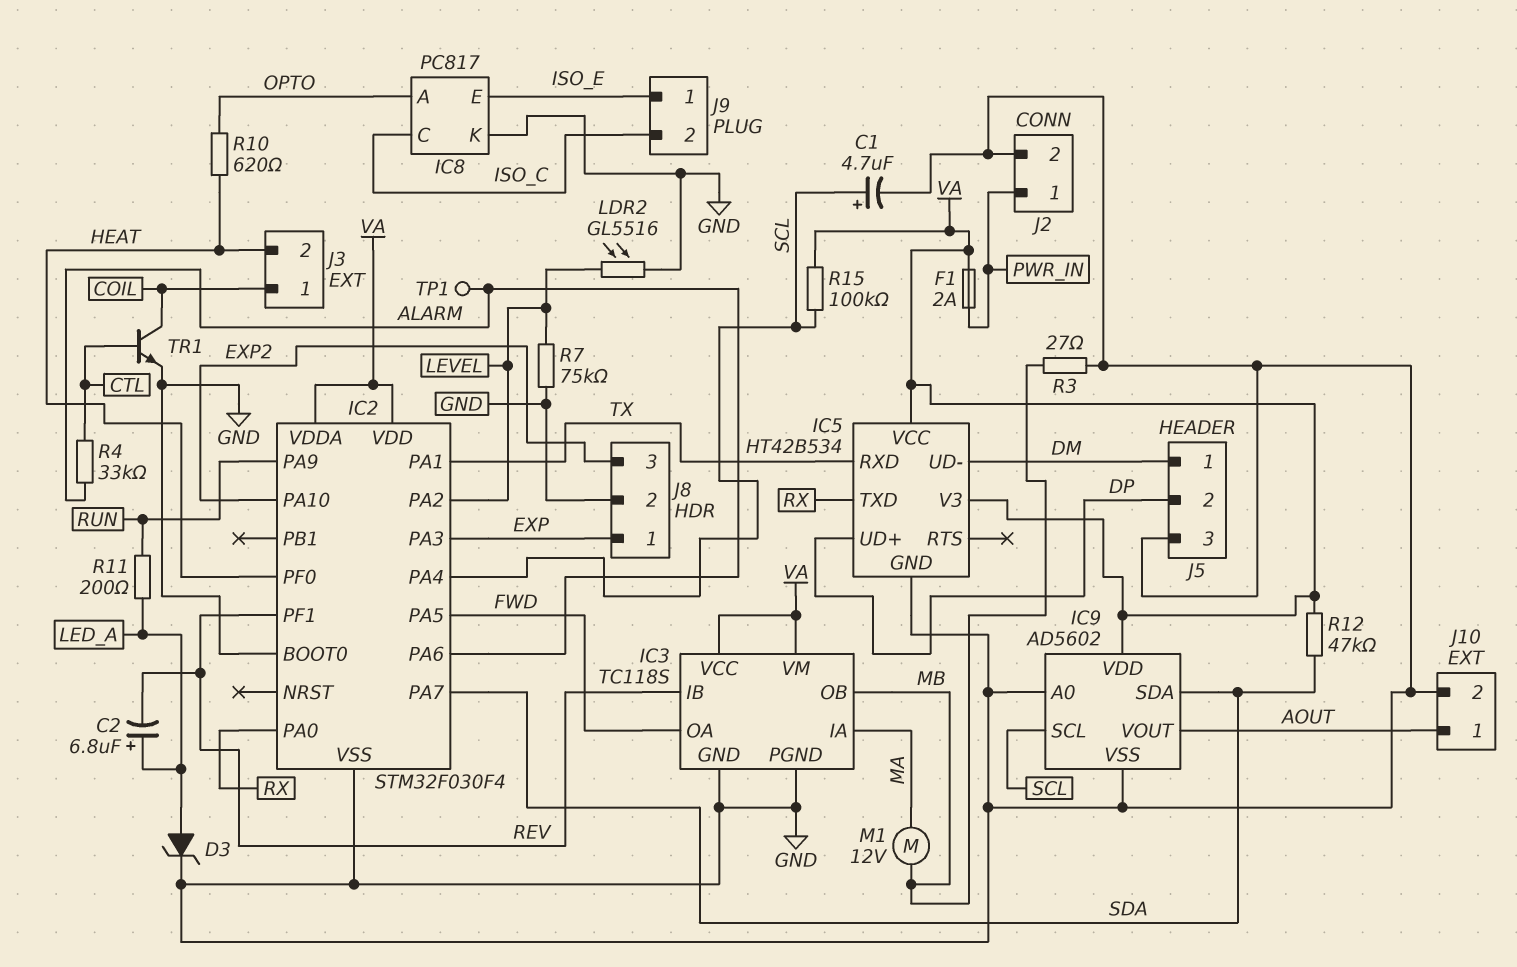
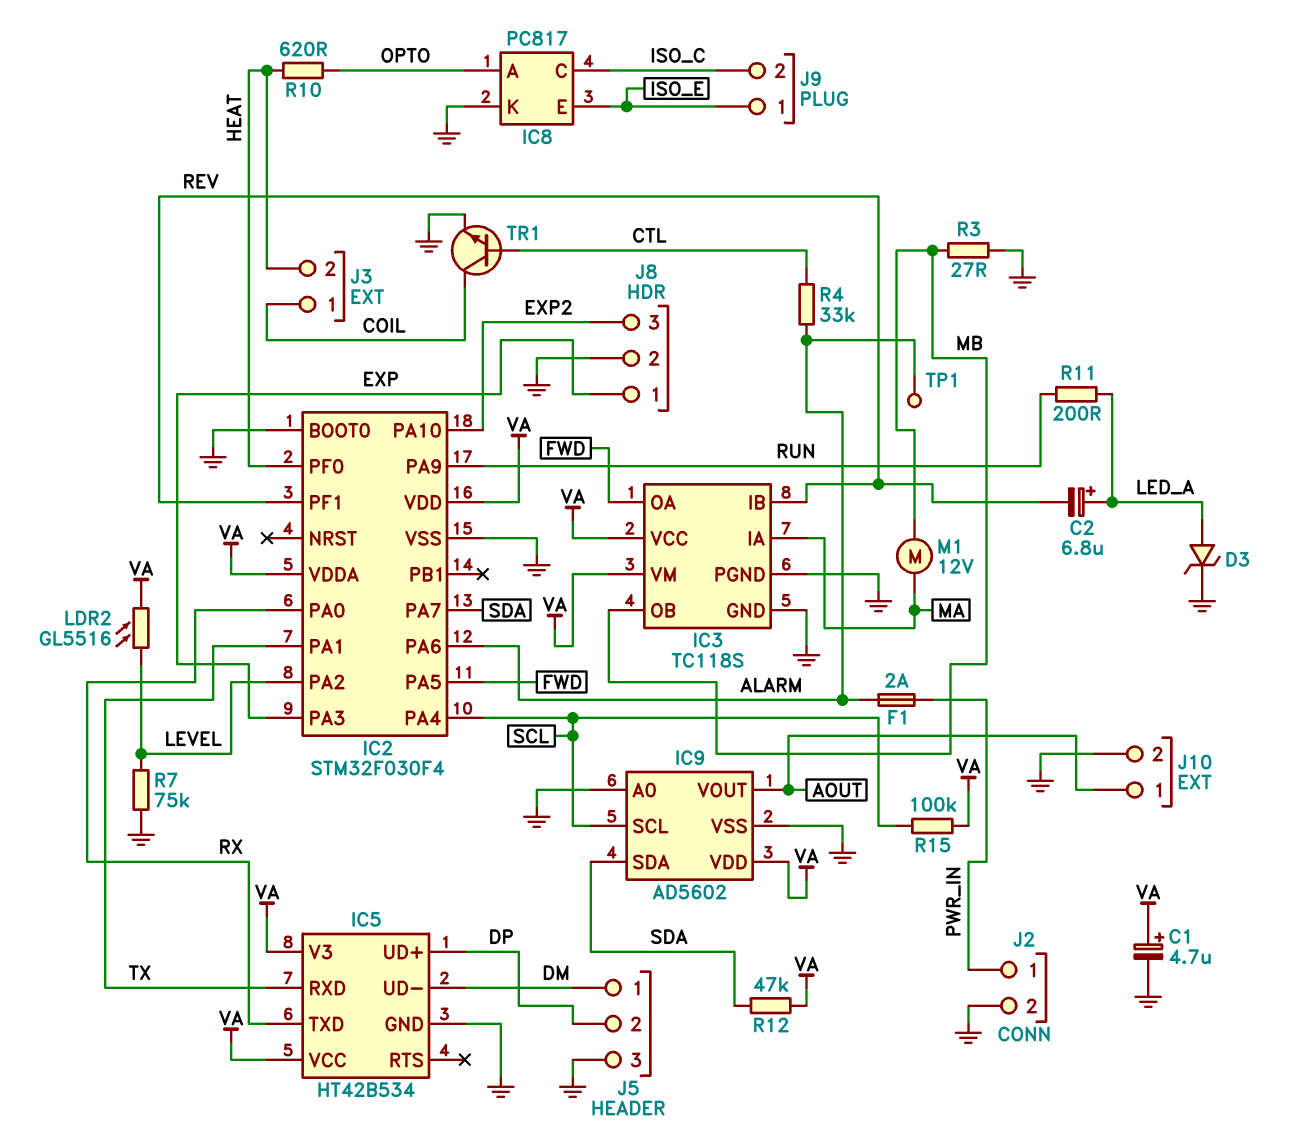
C1: 4.7uF (plus SCL, minus GND) -> 4.7uF (plus VA, minus GND)
F1: 2A (PWR_IN, VA) -> 2A (ALARM, PWR_IN)
LDR2: GL5516 (GND, LEVEL) -> GL5516 (LEVEL, VA)

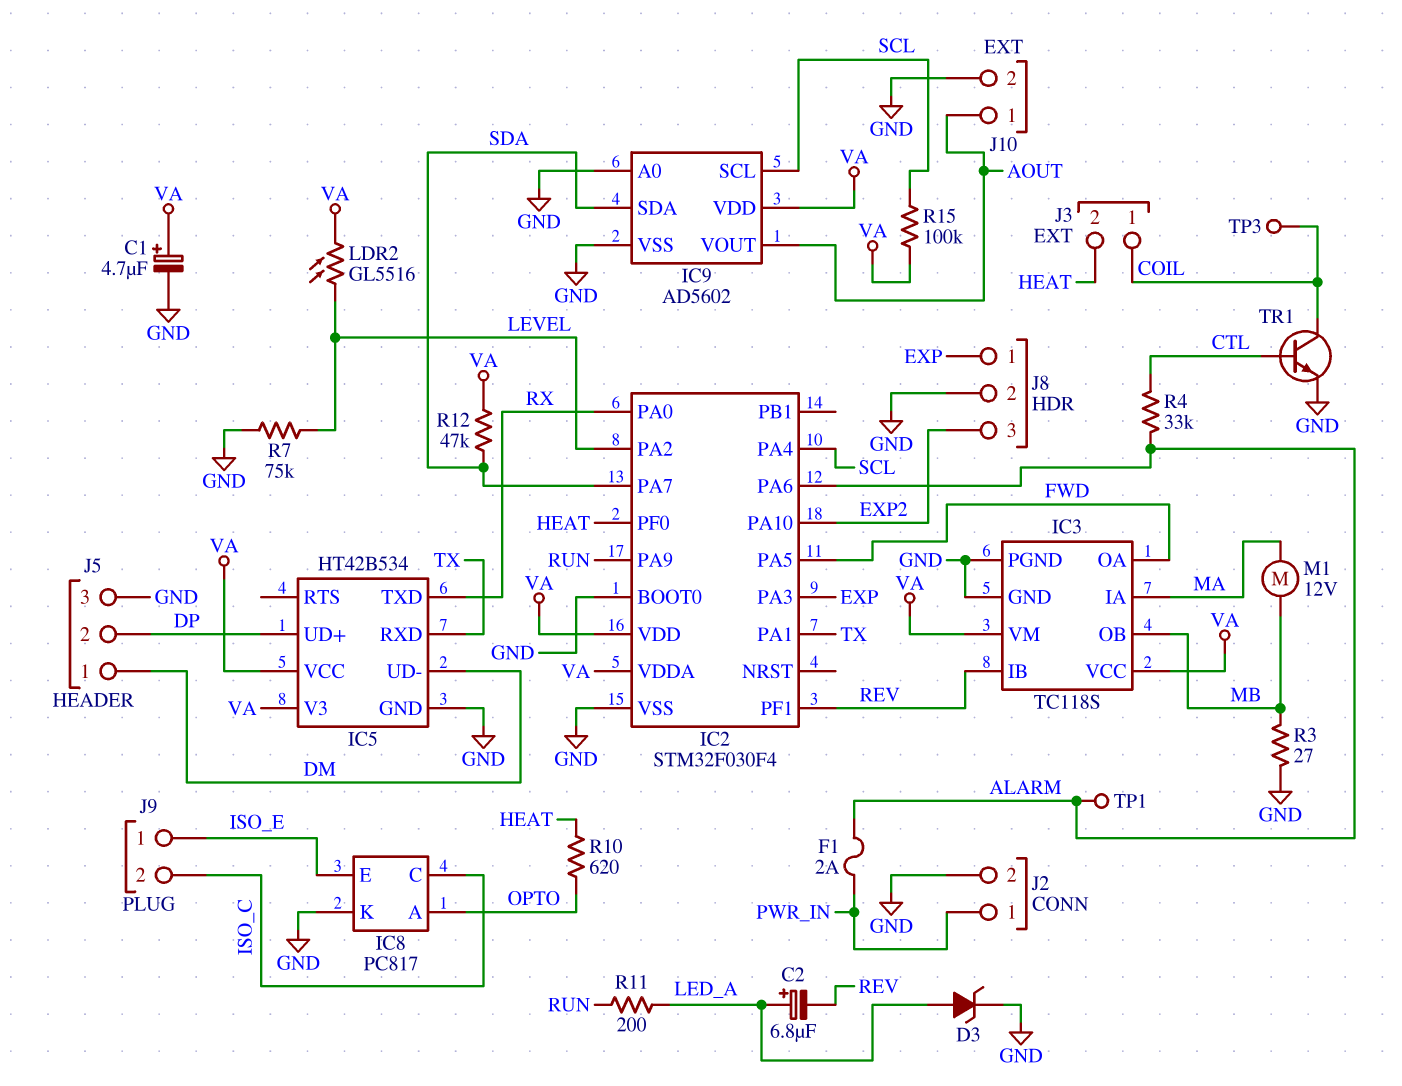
TP3: none -> test point (COIL)

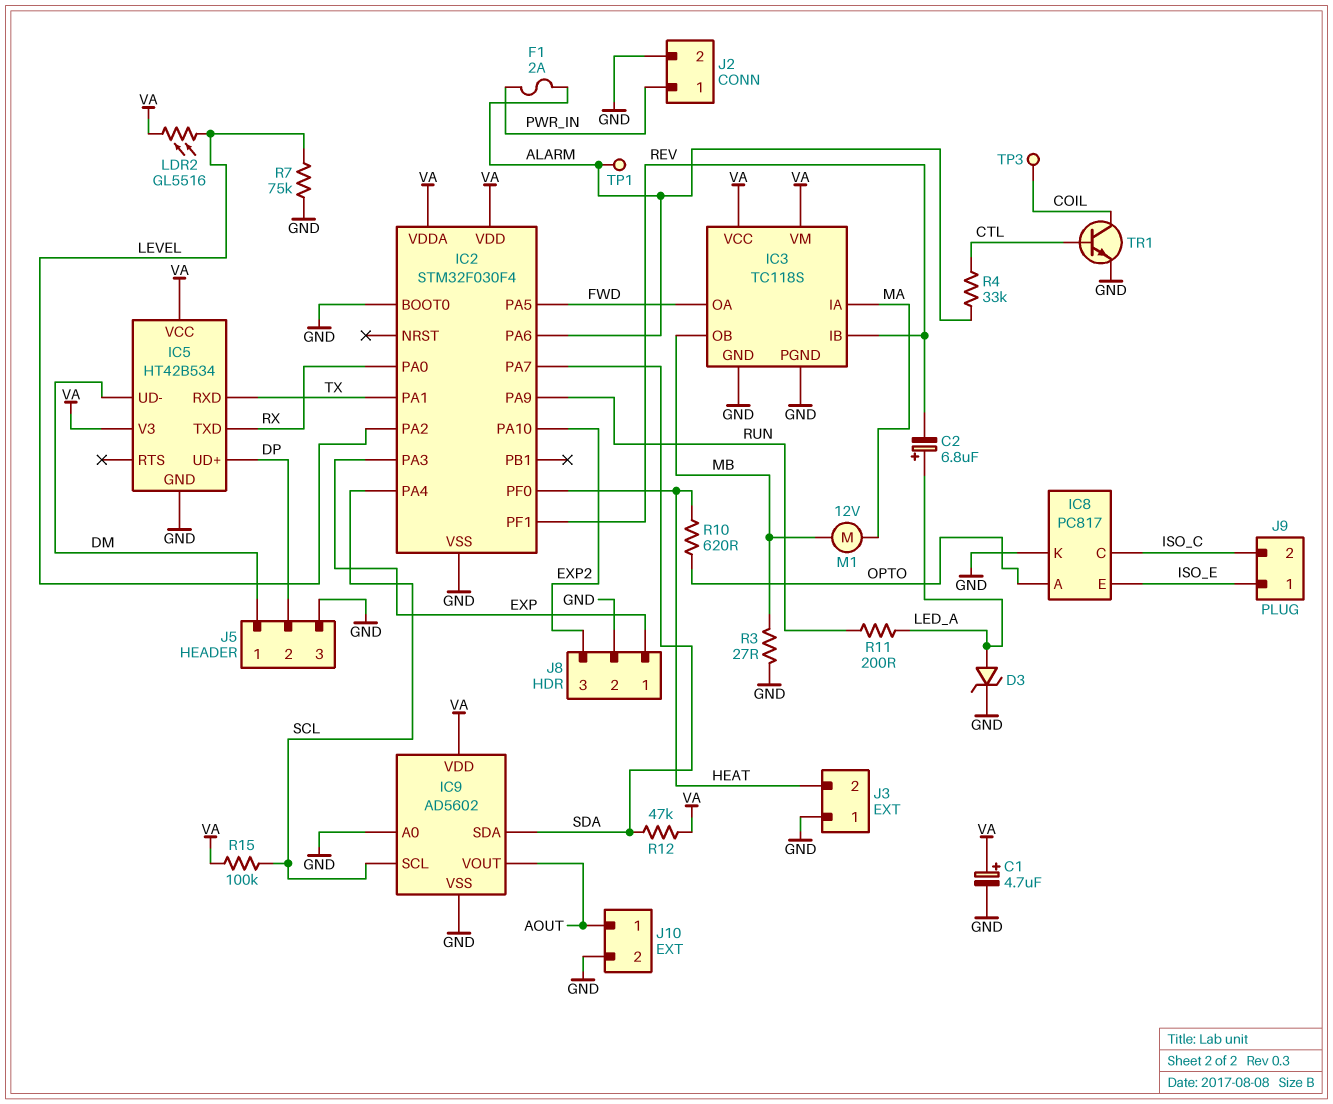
J3 pin 1: COIL -> GND

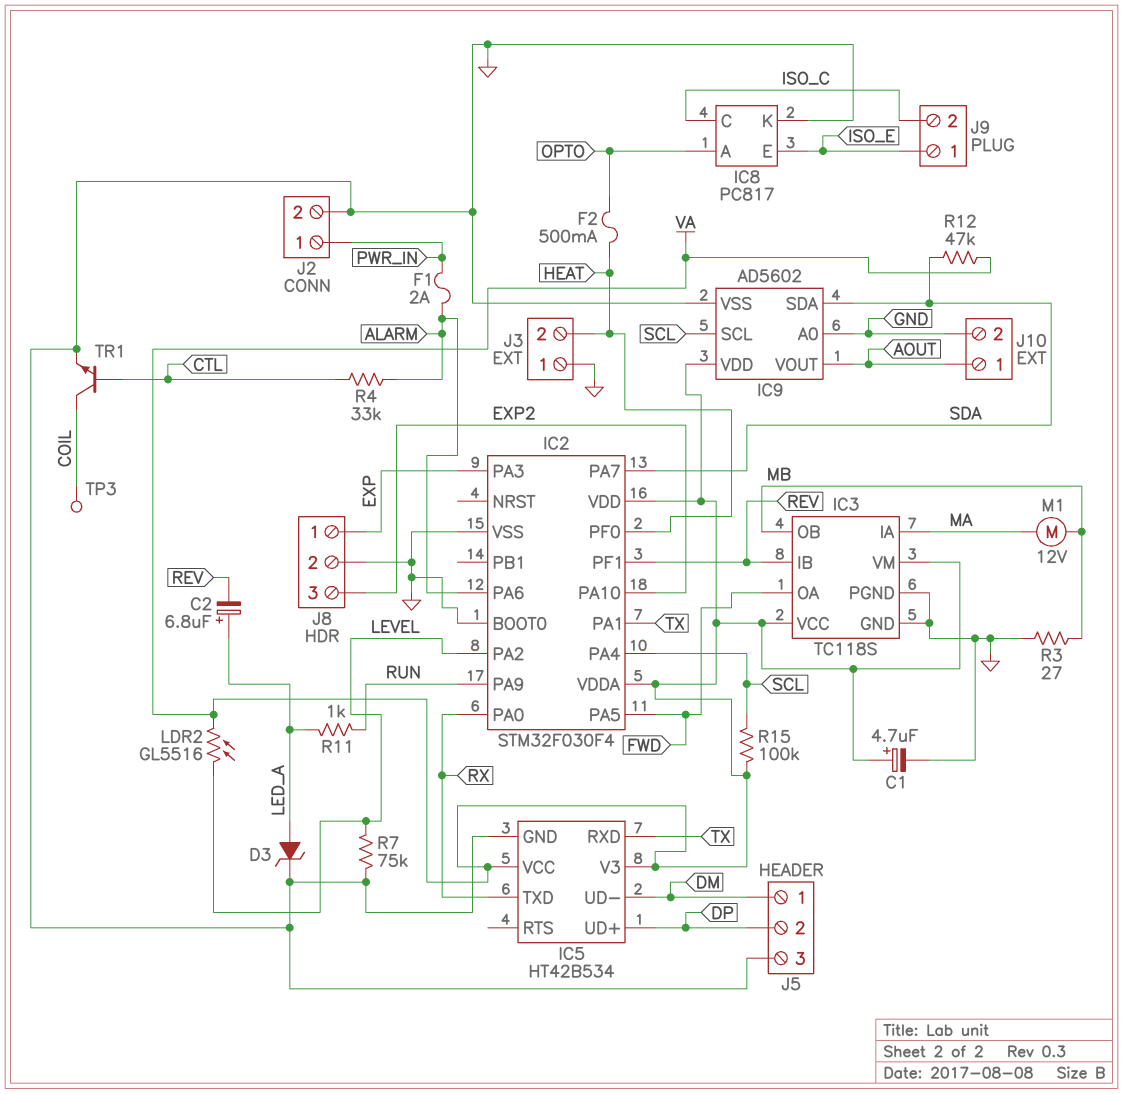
F2: none -> 500mA (HEAT, OPTO)
R10: 620 (HEAT, OPTO) -> none
R11: 200 (LED_A, RUN) -> 1k (LED_A, RUN)
TP1: test point (ALARM) -> none

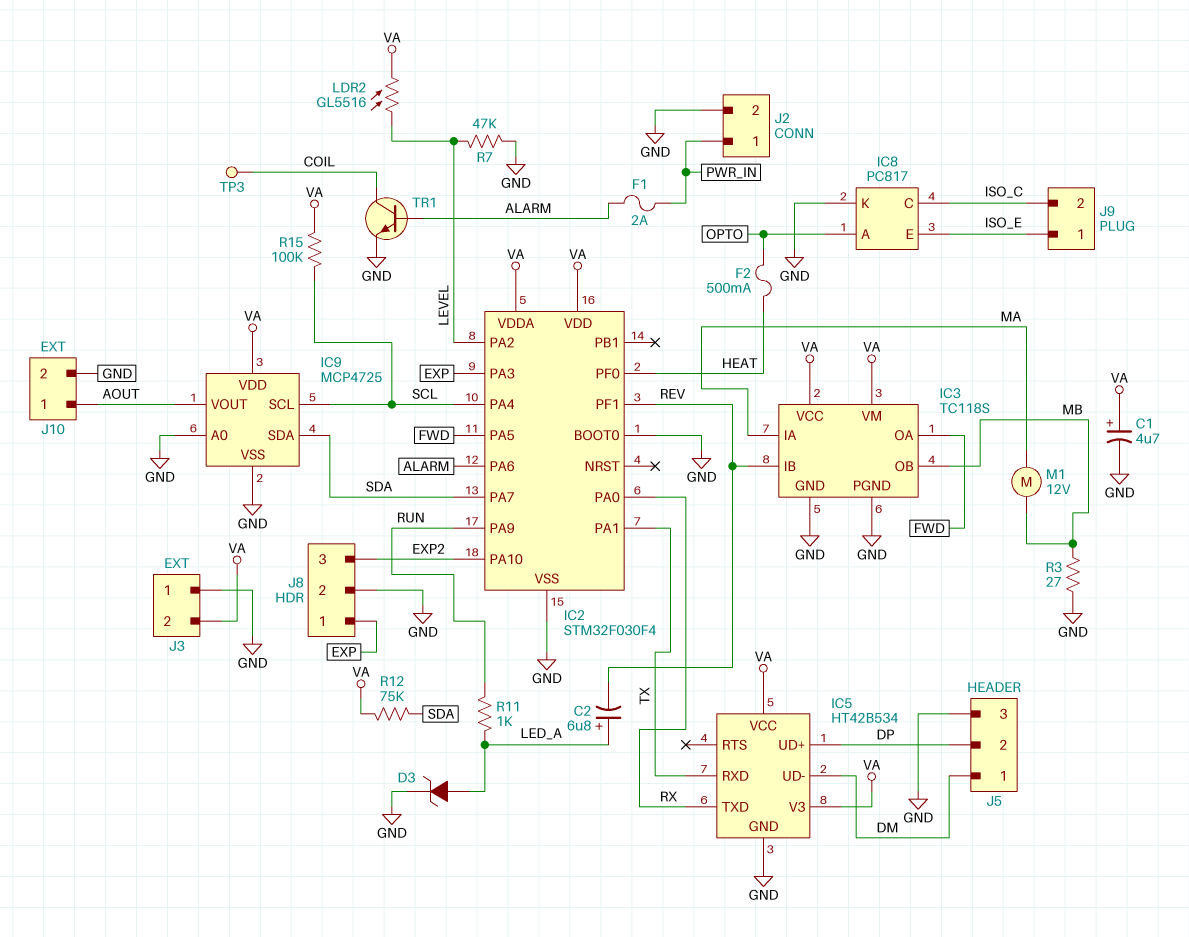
IC9: AD5602 -> MCP4725
J3 pin 2: HEAT -> VA
R4: 33k (ALARM, CTL) -> none
R7: 75k (GND, LEVEL) -> 47k (GND, LEVEL)
R12: 47k (SDA, VA) -> 75k (SDA, VA)
TR1: NPN (B CTL, C COIL, E GND) -> NPN (B ALARM, C COIL, E GND)

